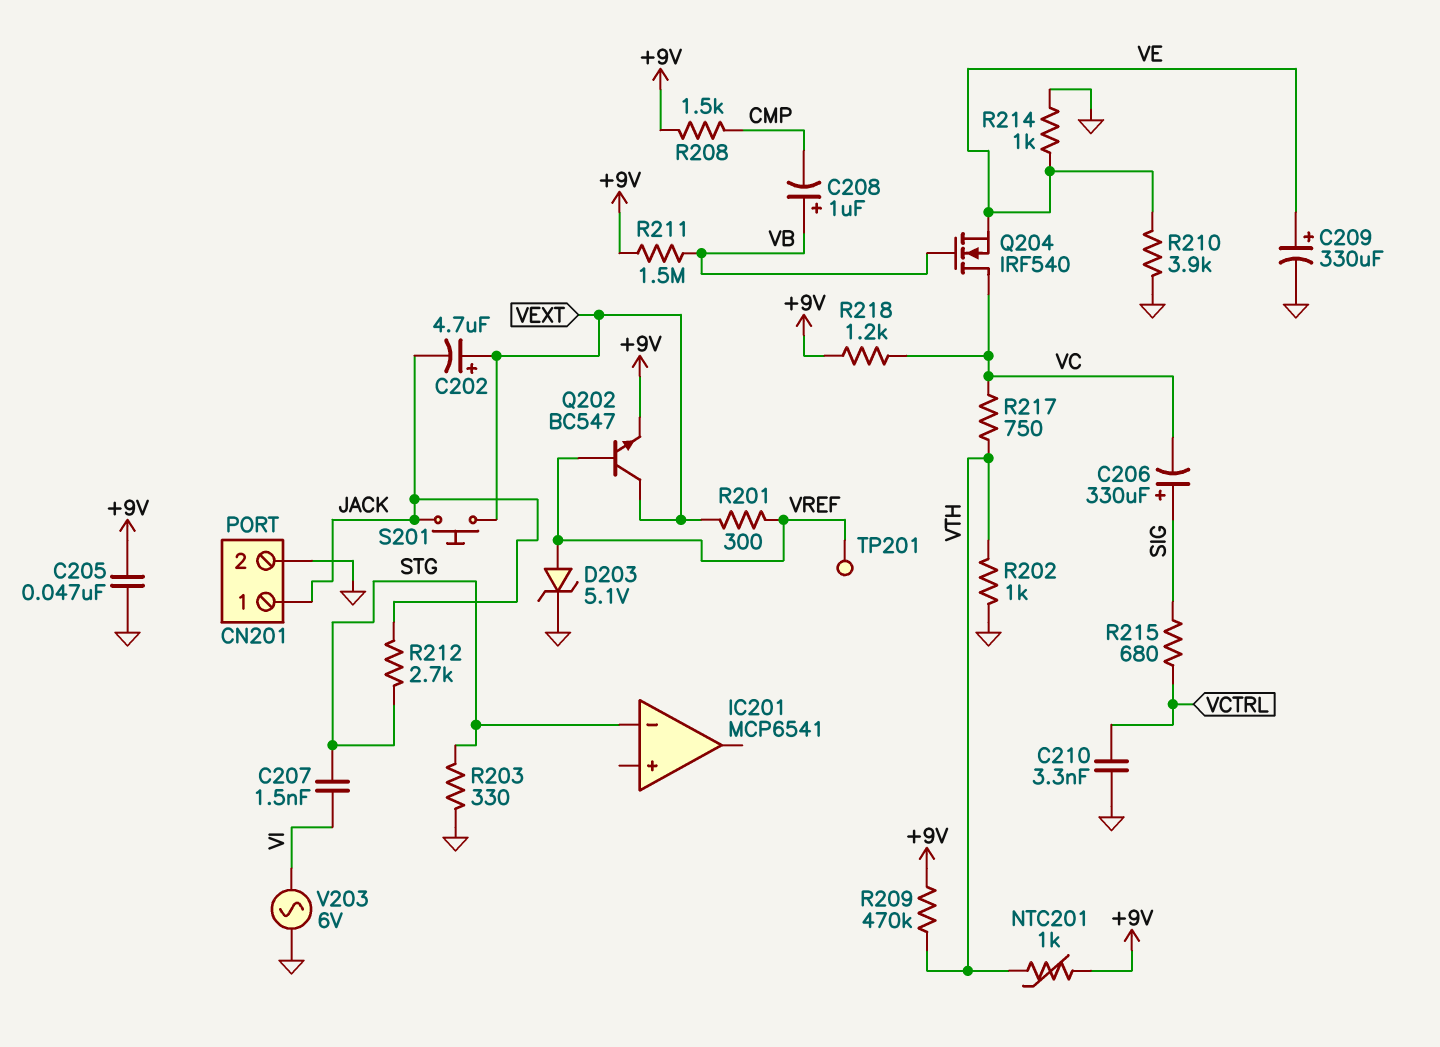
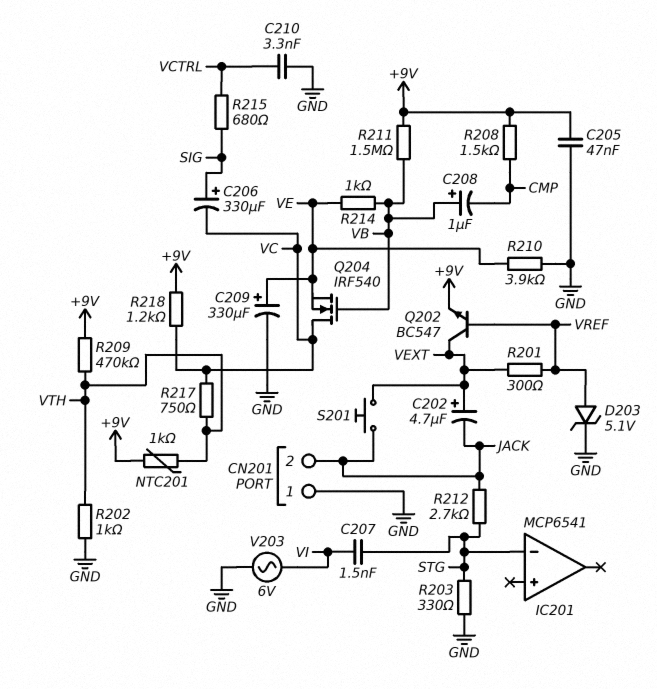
CN201 pin 1: JACK -> GND
CN201 pin 2: GND -> JACK
R214: 1k (GND, VE) -> 1k (VB, VE)
TP201: test point (VREF) -> none

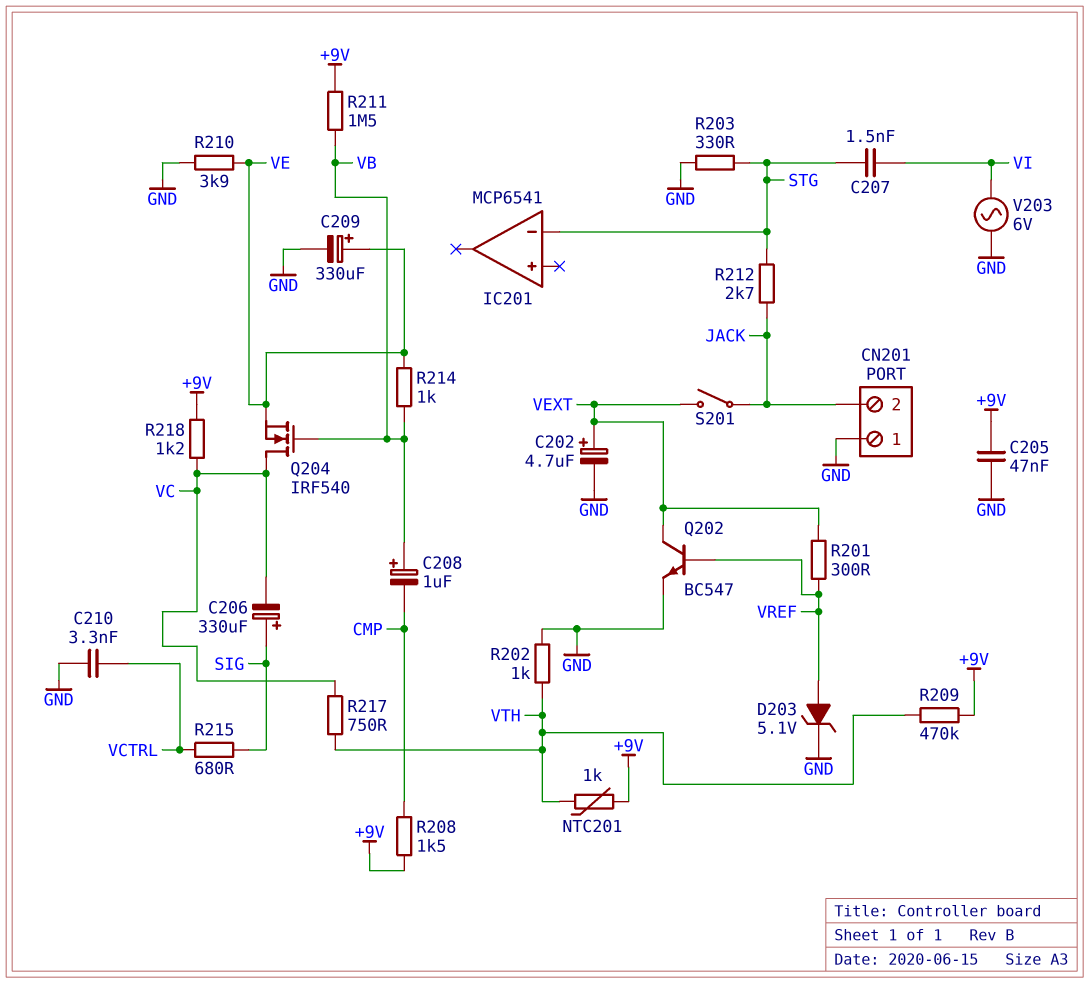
C202: 4.7uF (plus VEXT, minus JACK) -> 4.7uF (plus VEXT, minus GND)
Q202: NPN BC547 (B VREF, C VEXT, E +9V) -> NPN BC547 (B VREF, C VEXT, E GND)
S201: button (JACK, VEXT) -> switch (JACK, VEXT)

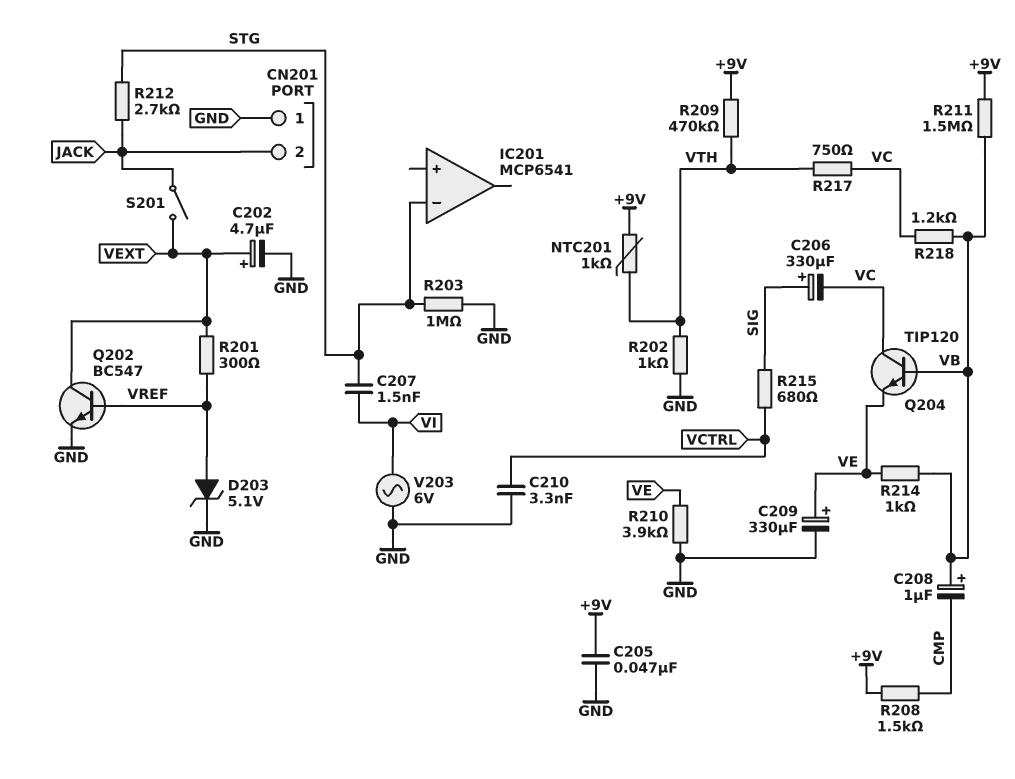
Q204: NMOS IRF540 (G VB, D VC, S VE) -> NPN TIP120 (B VB, C VC, E VE)
R203: 330 (GND, STG) -> 1M (GND, STG)
R218: 1.2k (+9V, VC) -> 1.2k (VB, VC)

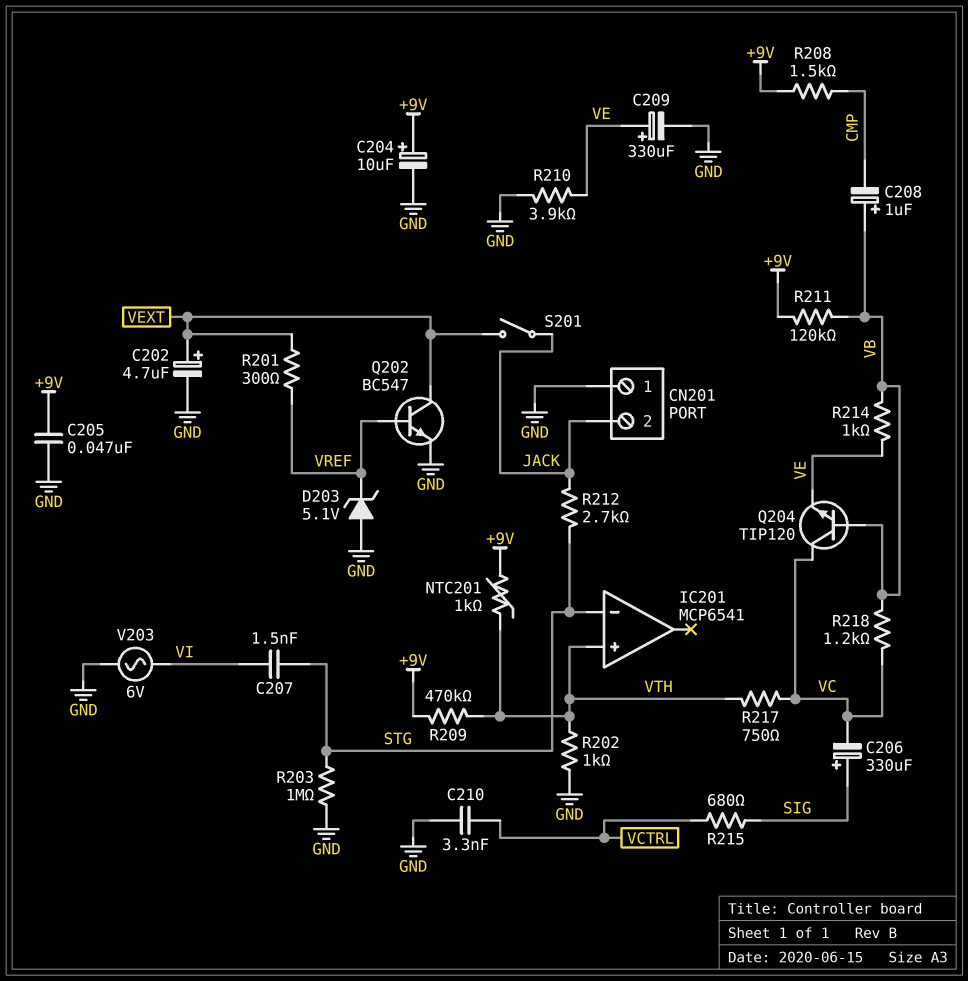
C204: none -> 10uF (plus +9V, minus GND)
D203: zener 5.1V (A VREF, K GND) -> zener 5.1V (A GND, K VREF)
IC201 pin in+: none -> VTH
R211: 1.5M (+9V, VB) -> 120k (+9V, VB)

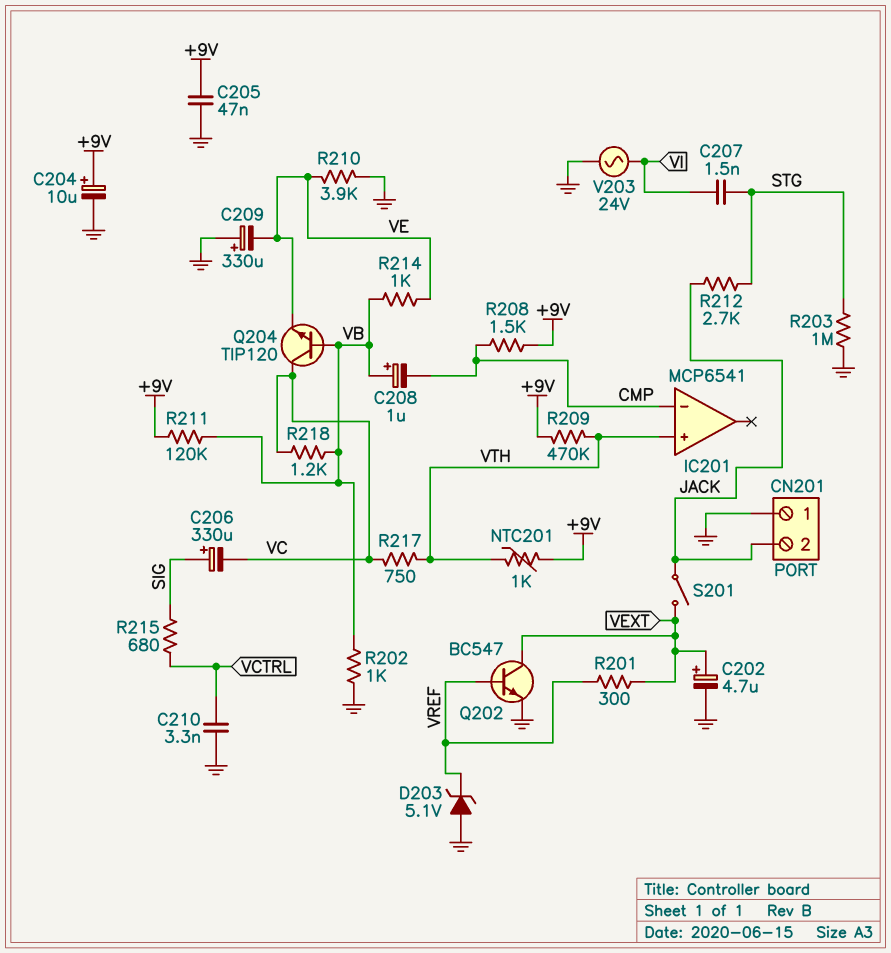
C209: 330uF (plus VE, minus GND) -> 330uF (plus GND, minus VE)
IC201 pin in-: STG -> CMP
R202: 1k (GND, VTH) -> 1k (GND, VB)
V203: AC 6V (GND, VI) -> AC 24V (GND, VI)

